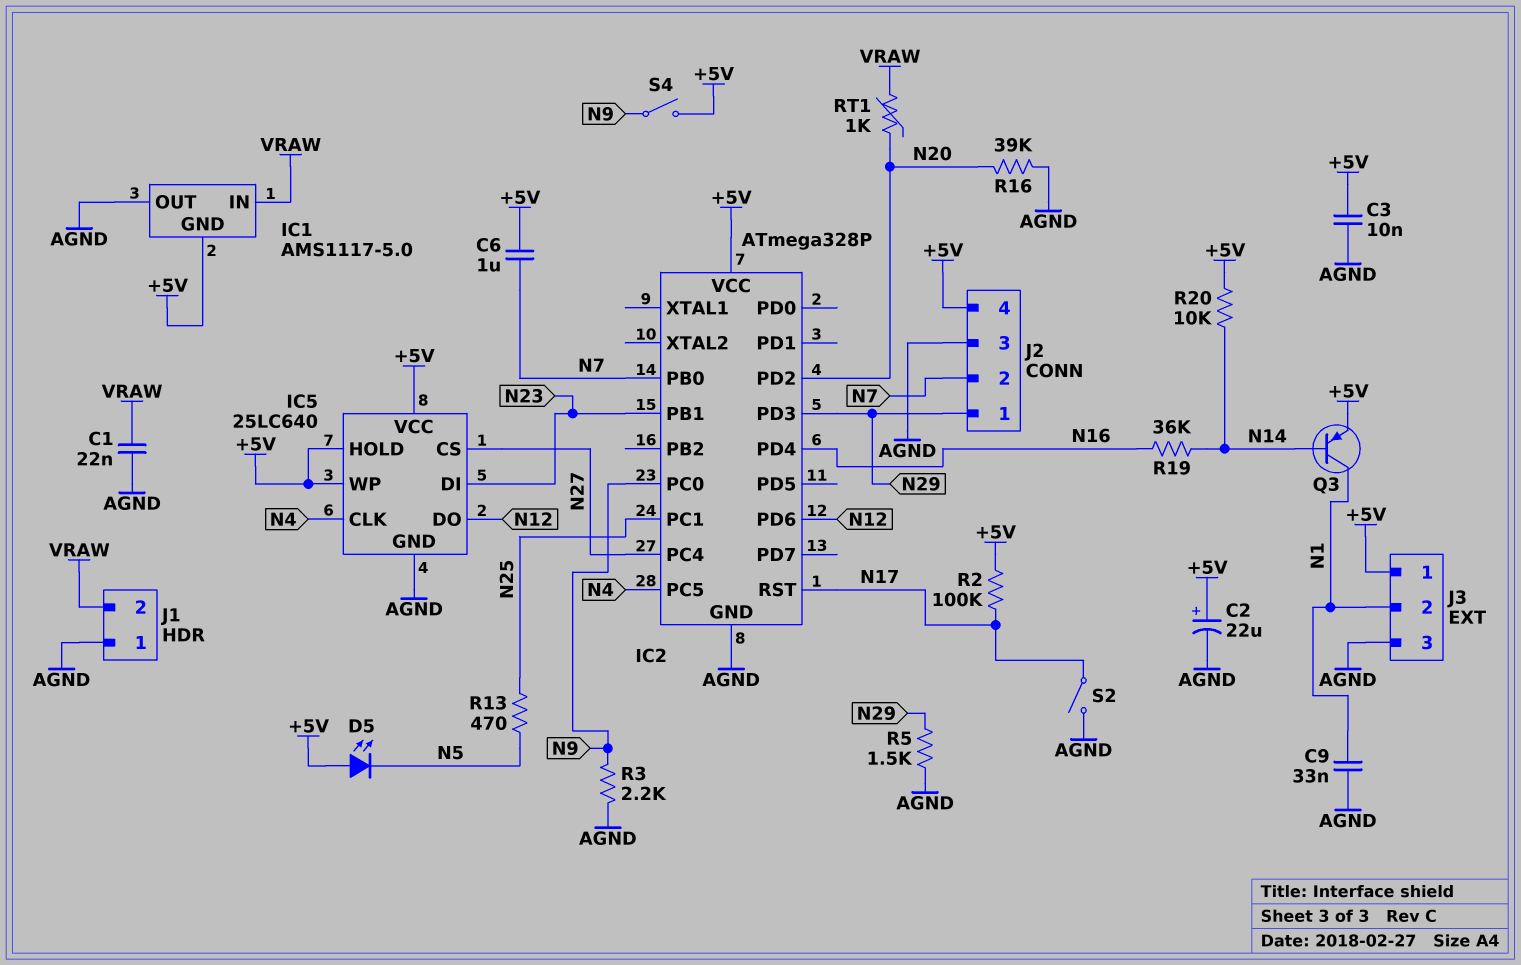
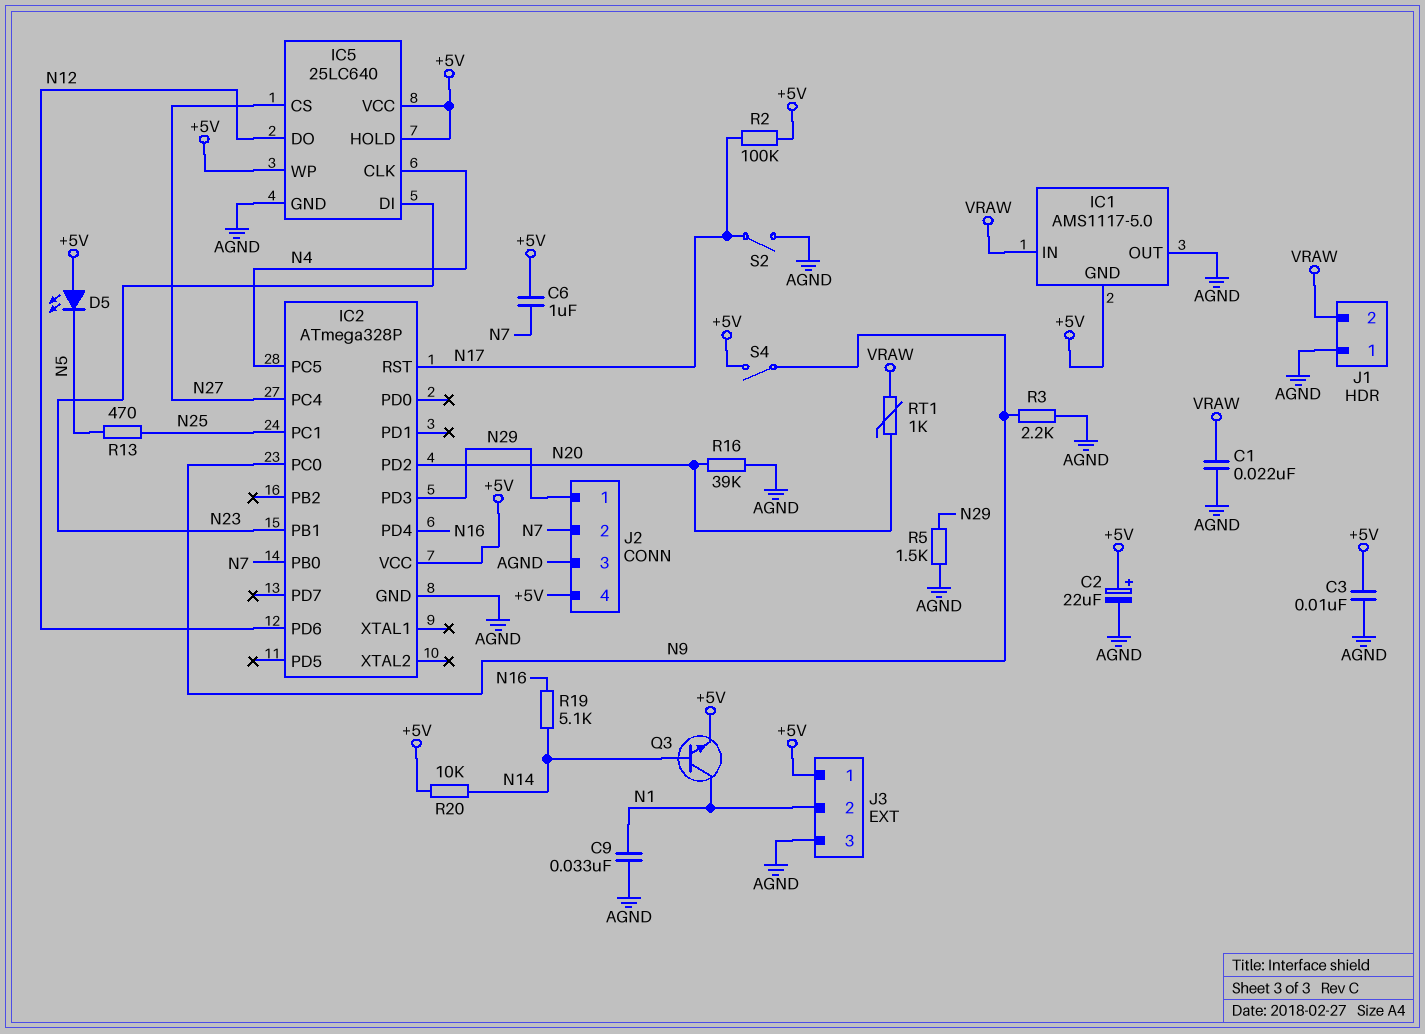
Q3: PNP (B N14, C N1, E +5V) -> NPN (B N14, C N1, E +5V)
R19: 36k (N14, N16) -> 5.1k (N14, N16)

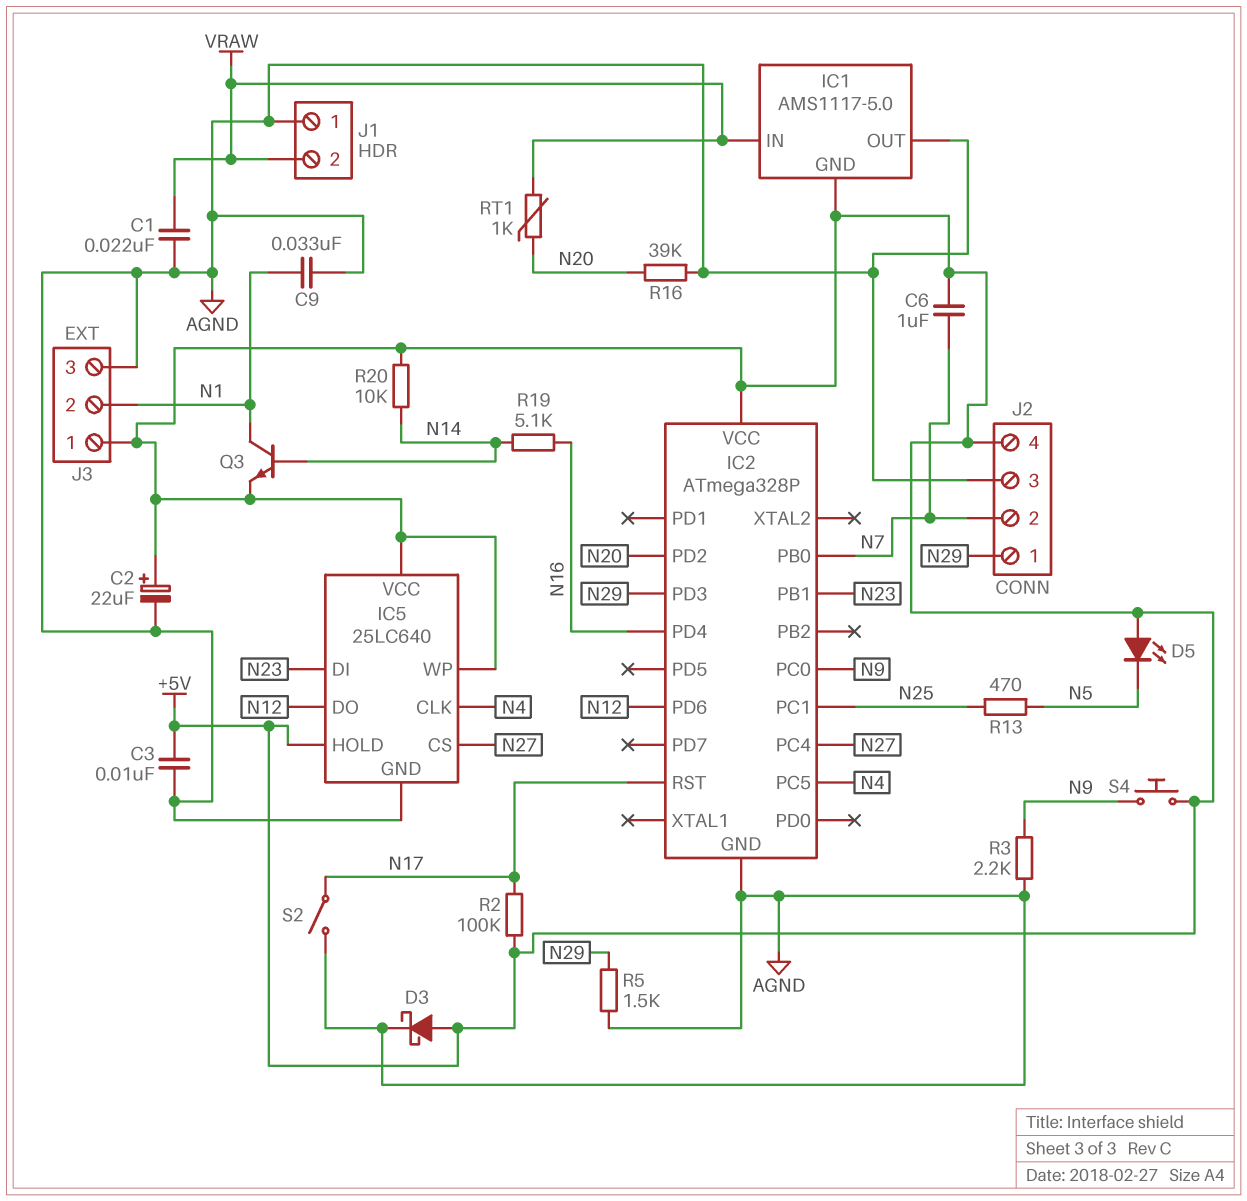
D3: none -> schottky (A +5V, K AGND)
S4: switch (+5V, N9) -> button (+5V, N9)

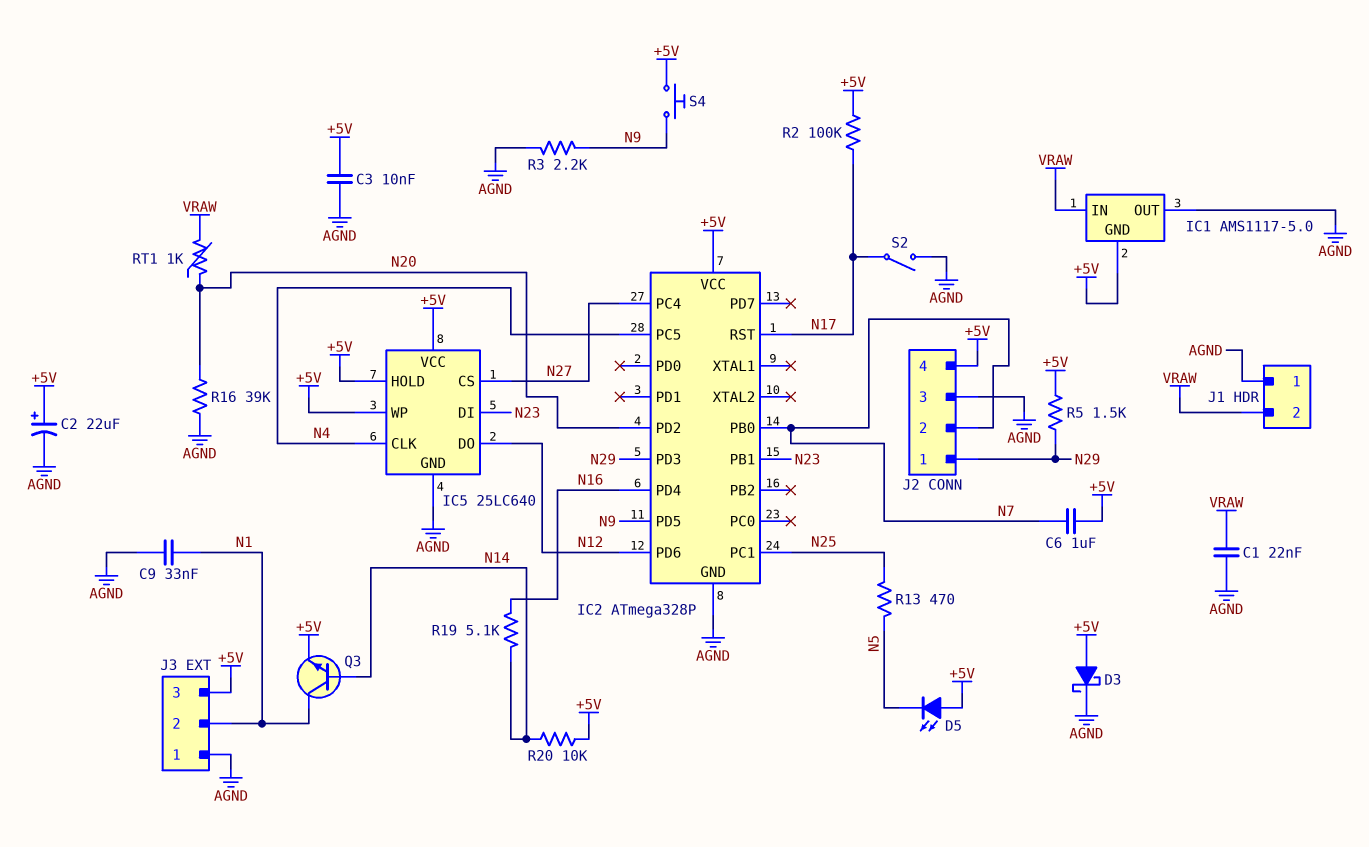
IC2 pin PC0: N9 -> none
IC2 pin PD5: none -> N9
J3 pin 1: +5V -> AGND
J3 pin 3: AGND -> +5V
R5: 1.5k (AGND, N29) -> 1.5k (+5V, N29)

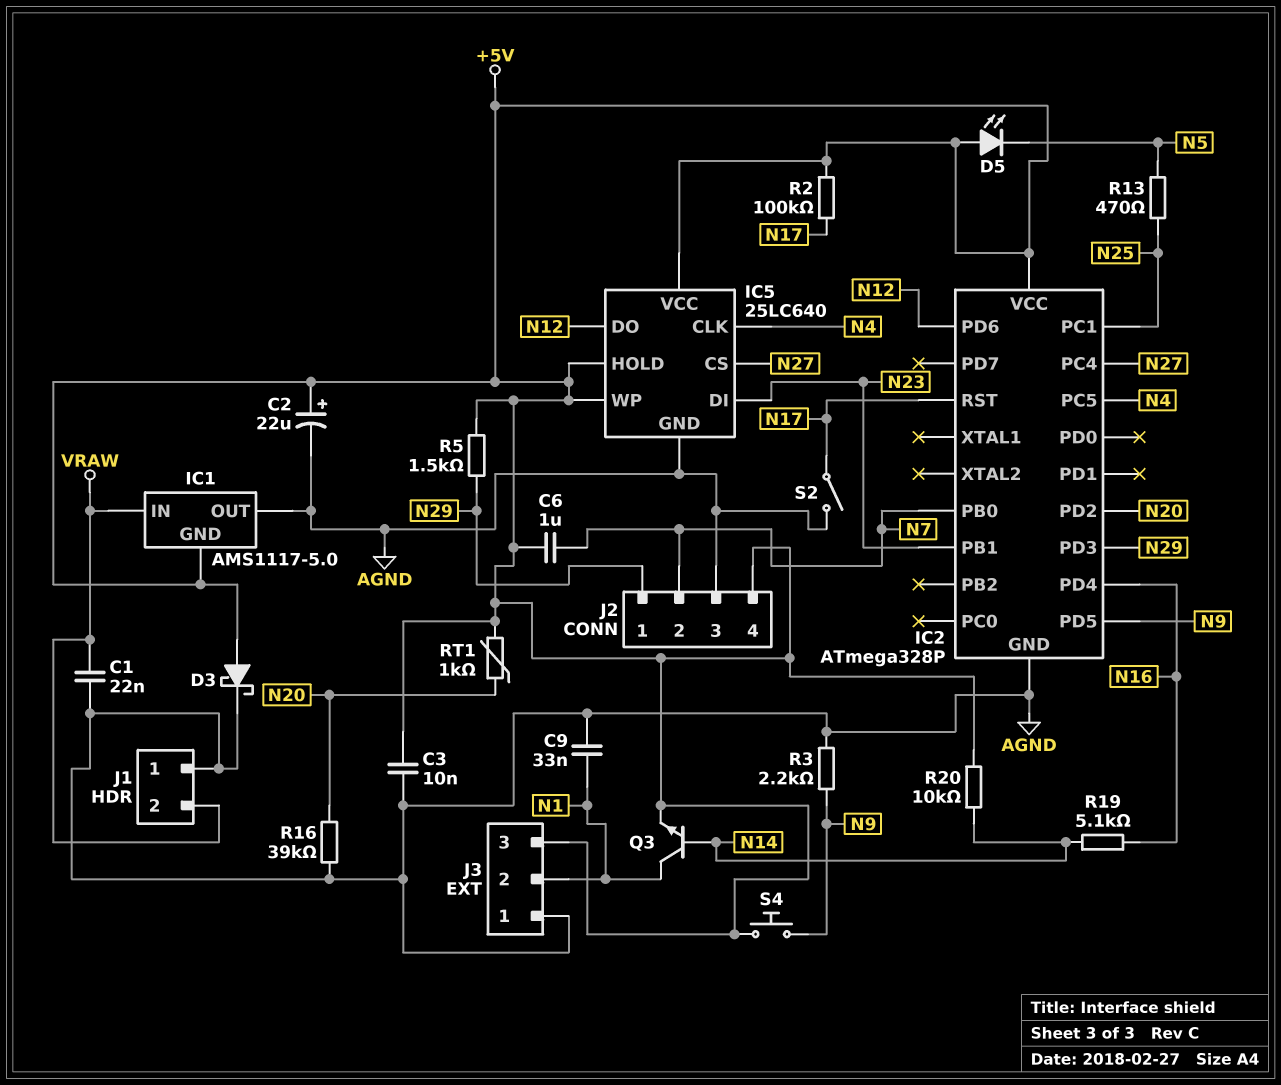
RT1: 1k (N20, VRAW) -> 1k (+5V, N20)

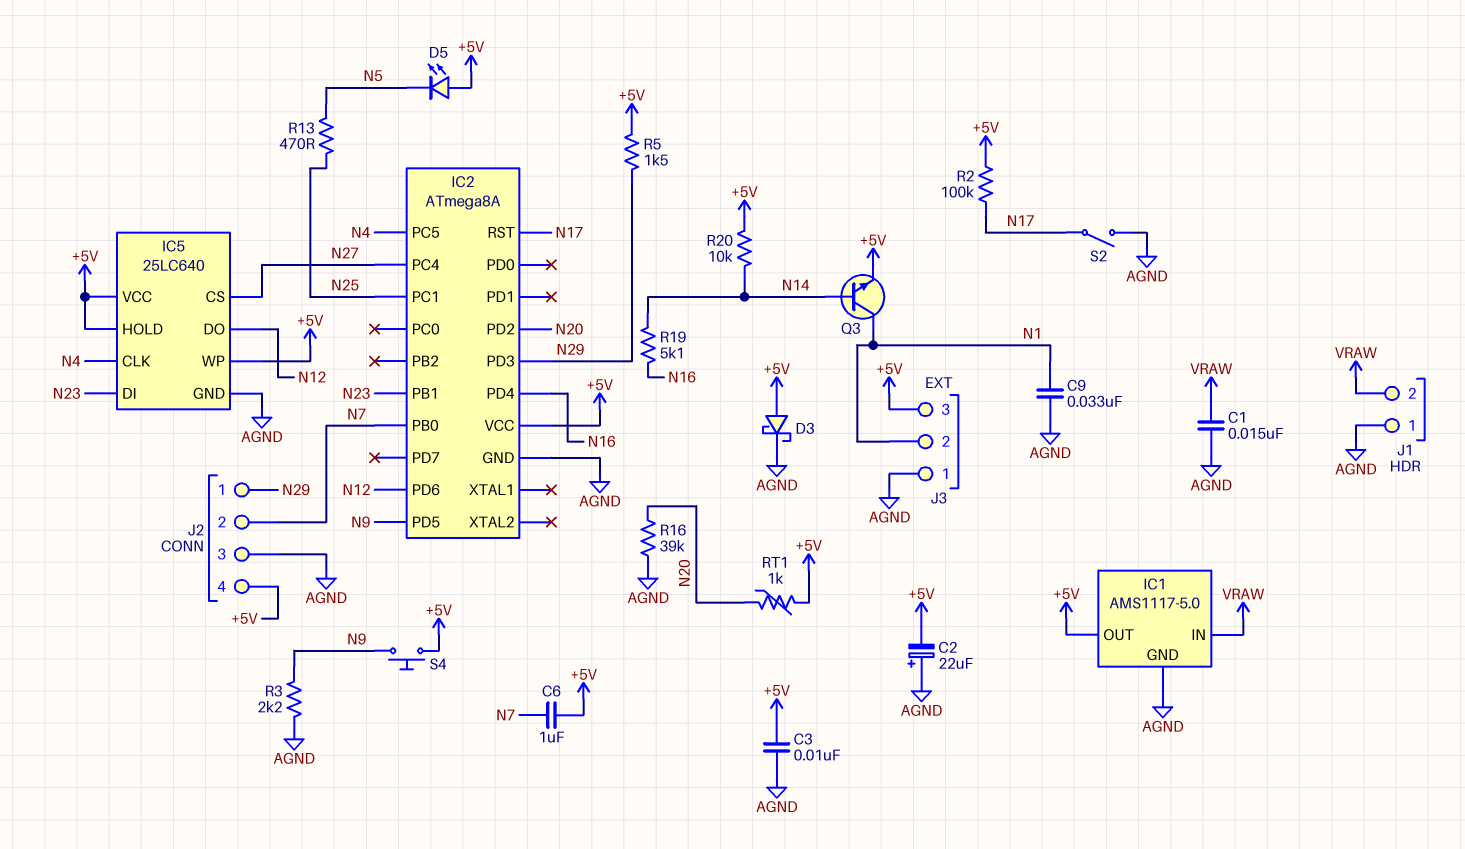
C1: 22nF (AGND, VRAW) -> 15nF (AGND, VRAW)
C2: 22uF (plus +5V, minus AGND) -> 22uF (plus AGND, minus +5V)
IC1 pin GND: +5V -> AGND
IC1 pin OUT: AGND -> +5V
IC2: ATmega328P -> ATmega8A

